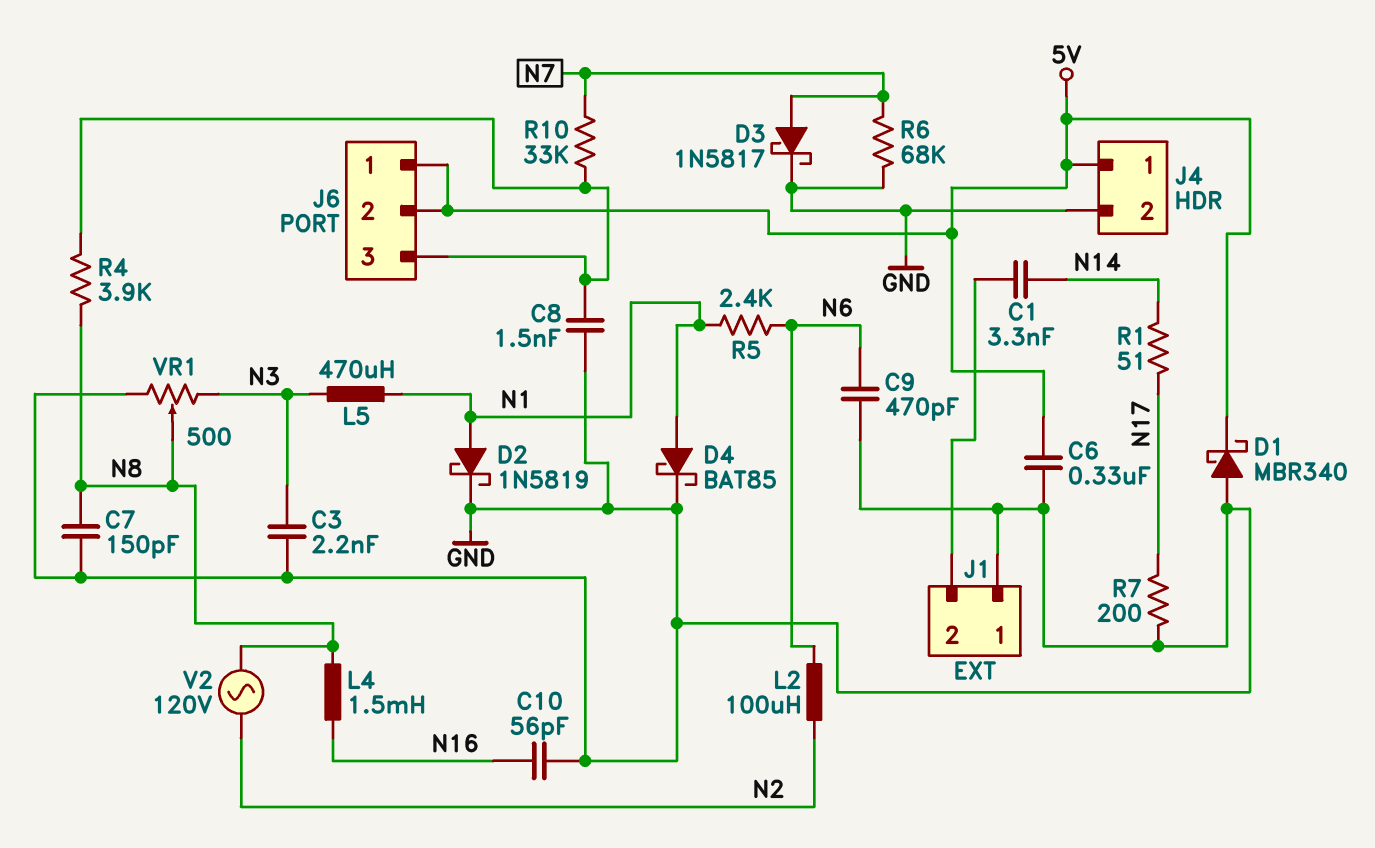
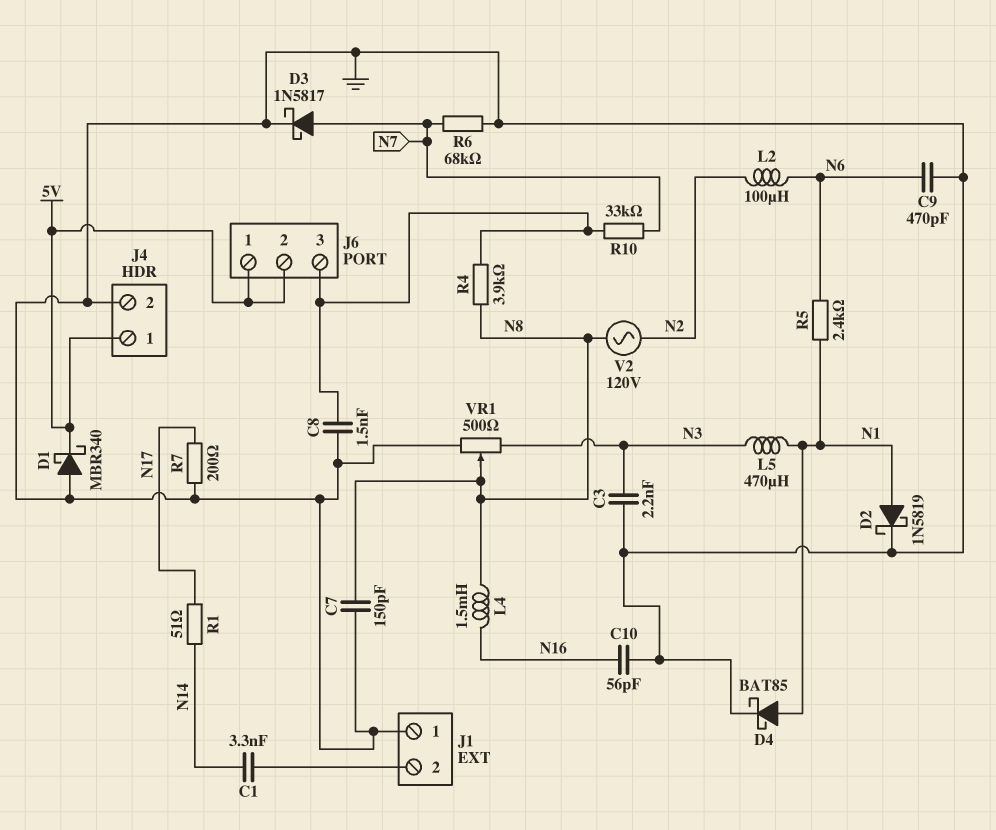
C6: 330nF (5V, GND) -> none

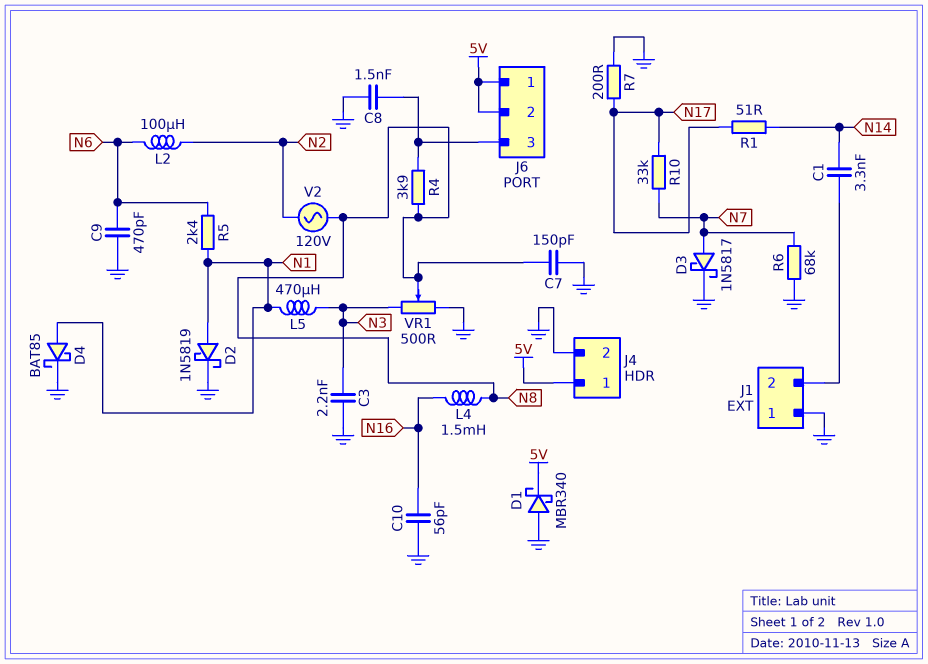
R10: 33k (J6/3, N7) -> 33k (N7, N17)

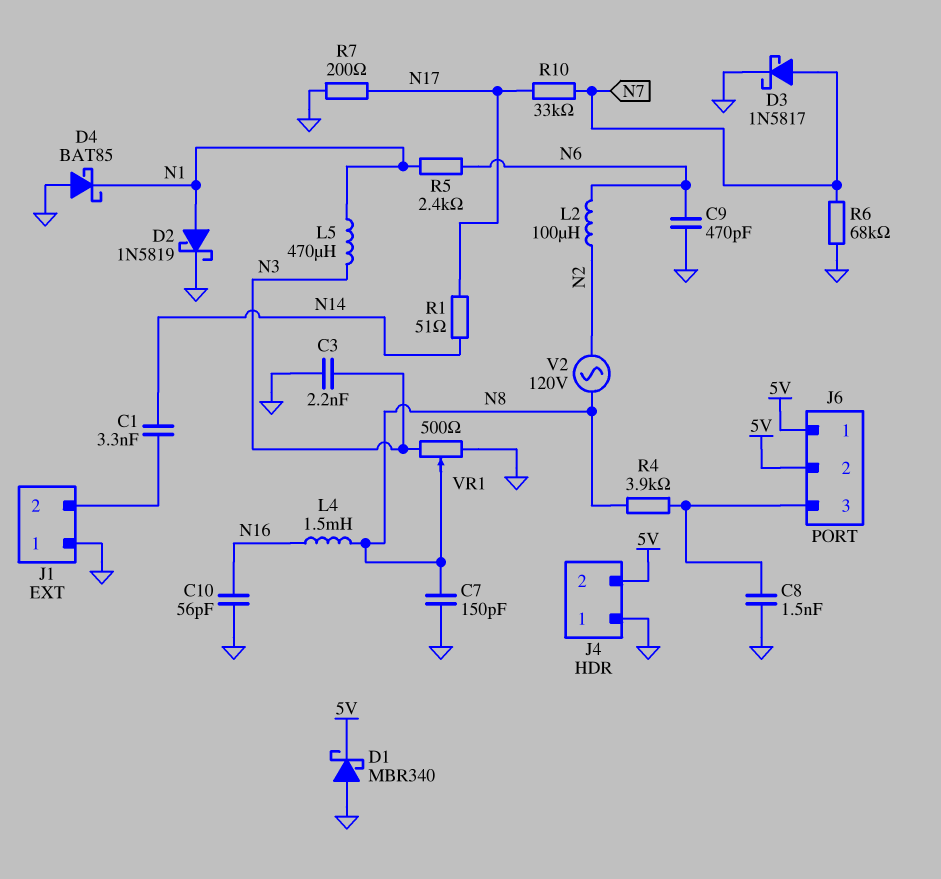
D4: schottky BAT85 (A N1, K GND) -> schottky BAT85 (A GND, K N1)
J4 pin 1: 5V -> GND
J4 pin 2: GND -> 5V

